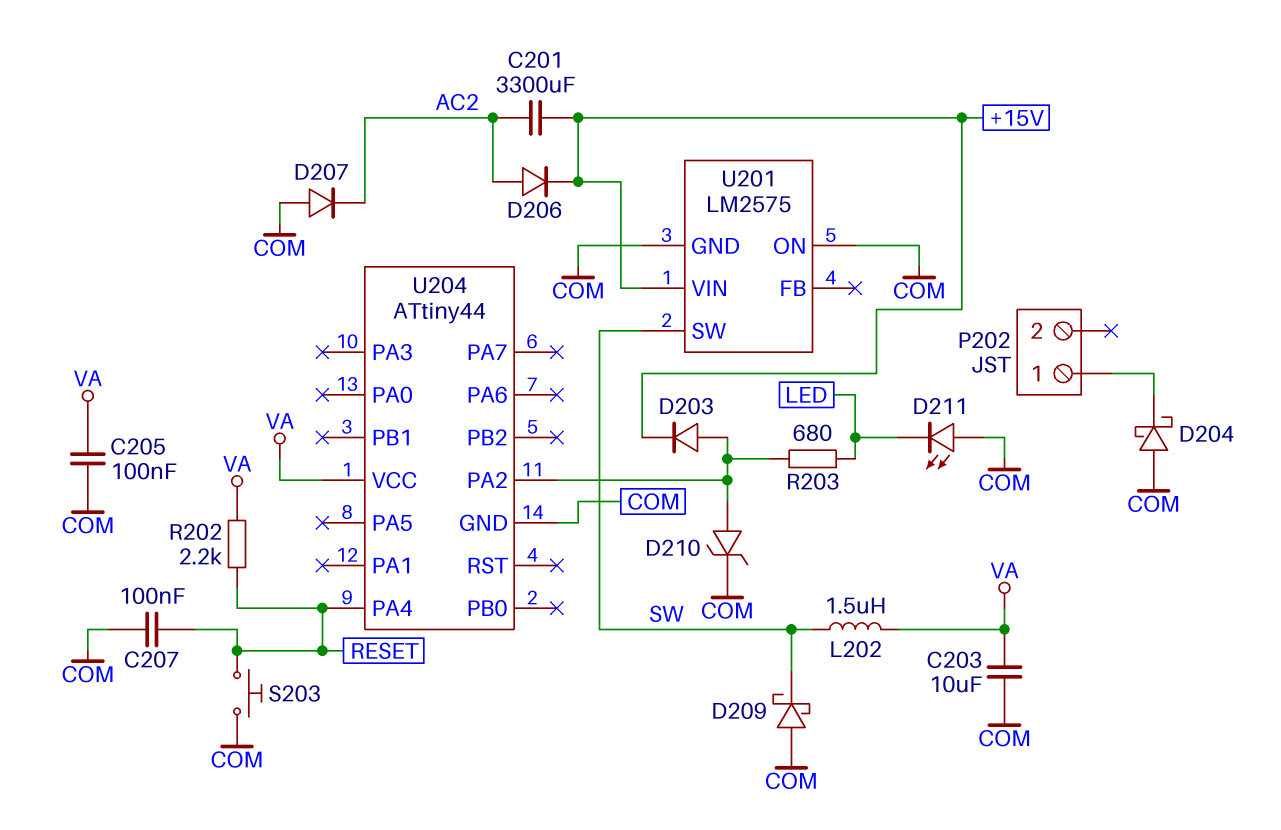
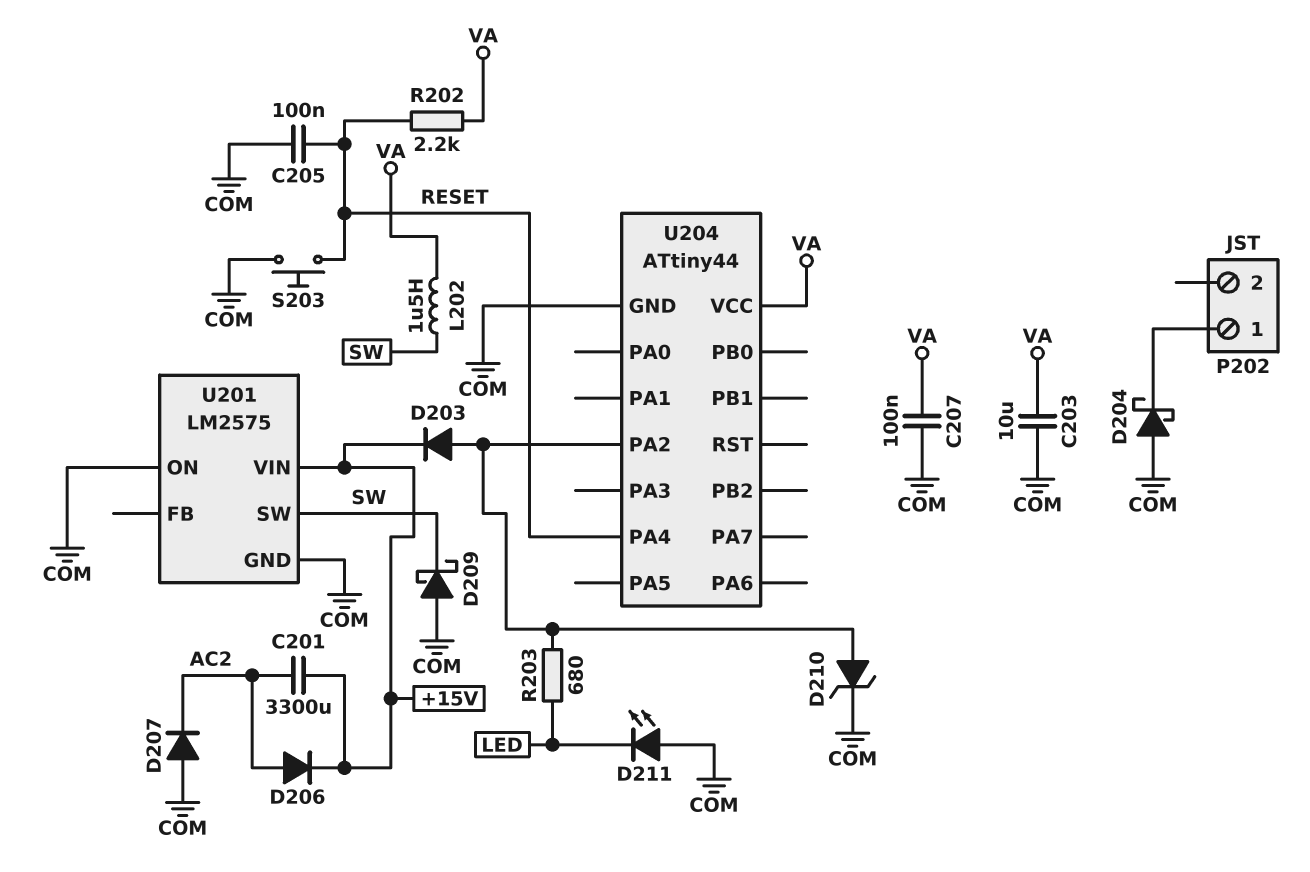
C205: 100nF (COM, VA) -> 100nF (COM, RESET)
C207: 100nF (COM, RESET) -> 100nF (COM, VA)

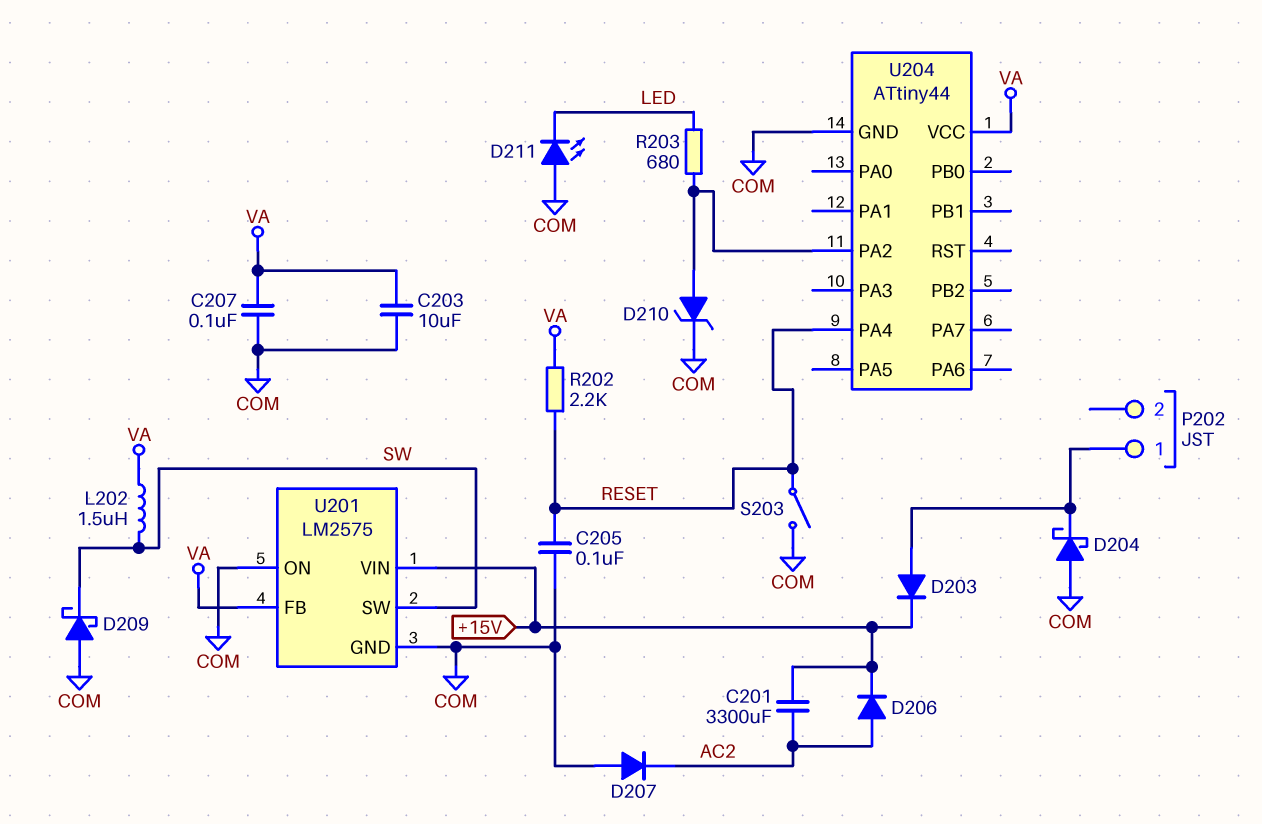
D203: diode (A U204/PA2, K +15V) -> diode (A P202/1, K +15V)
S203: button (COM, RESET) -> switch (COM, RESET)
U201 pin FB: none -> VA

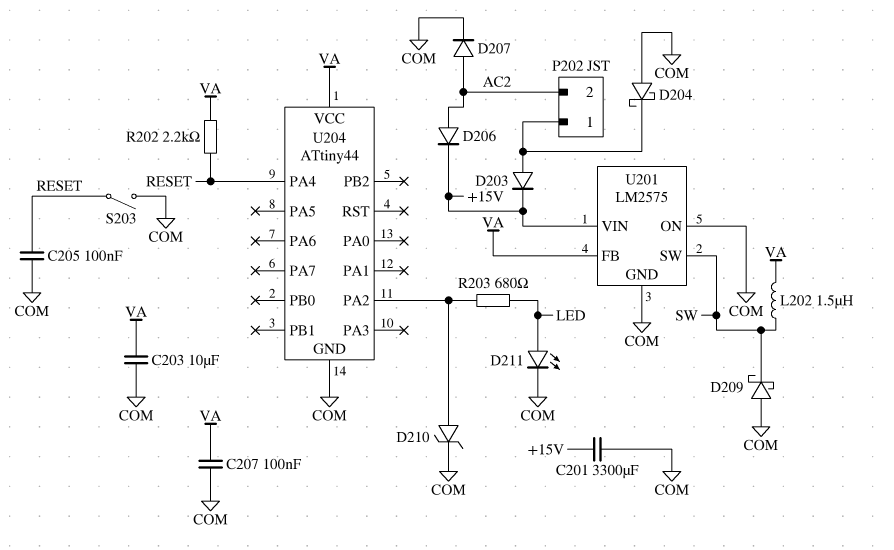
C201: 3300uF (+15V, AC2) -> 3300uF (+15V, COM)
D207: diode (A COM, K AC2) -> diode (A AC2, K COM)
D211: LED (A COM, K LED) -> LED (A LED, K COM)
P202 pin 2: none -> AC2

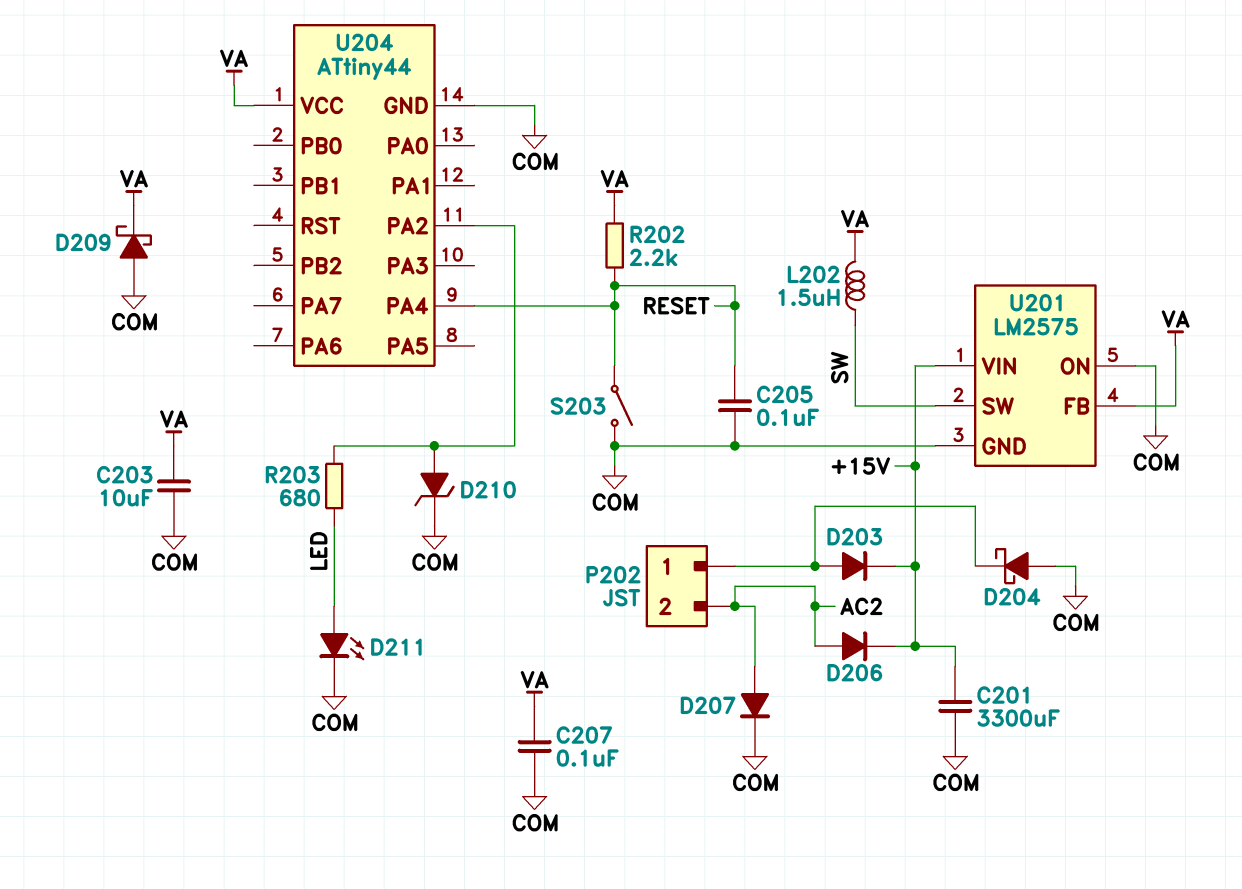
D209: schottky (A COM, K SW) -> schottky (A COM, K VA)

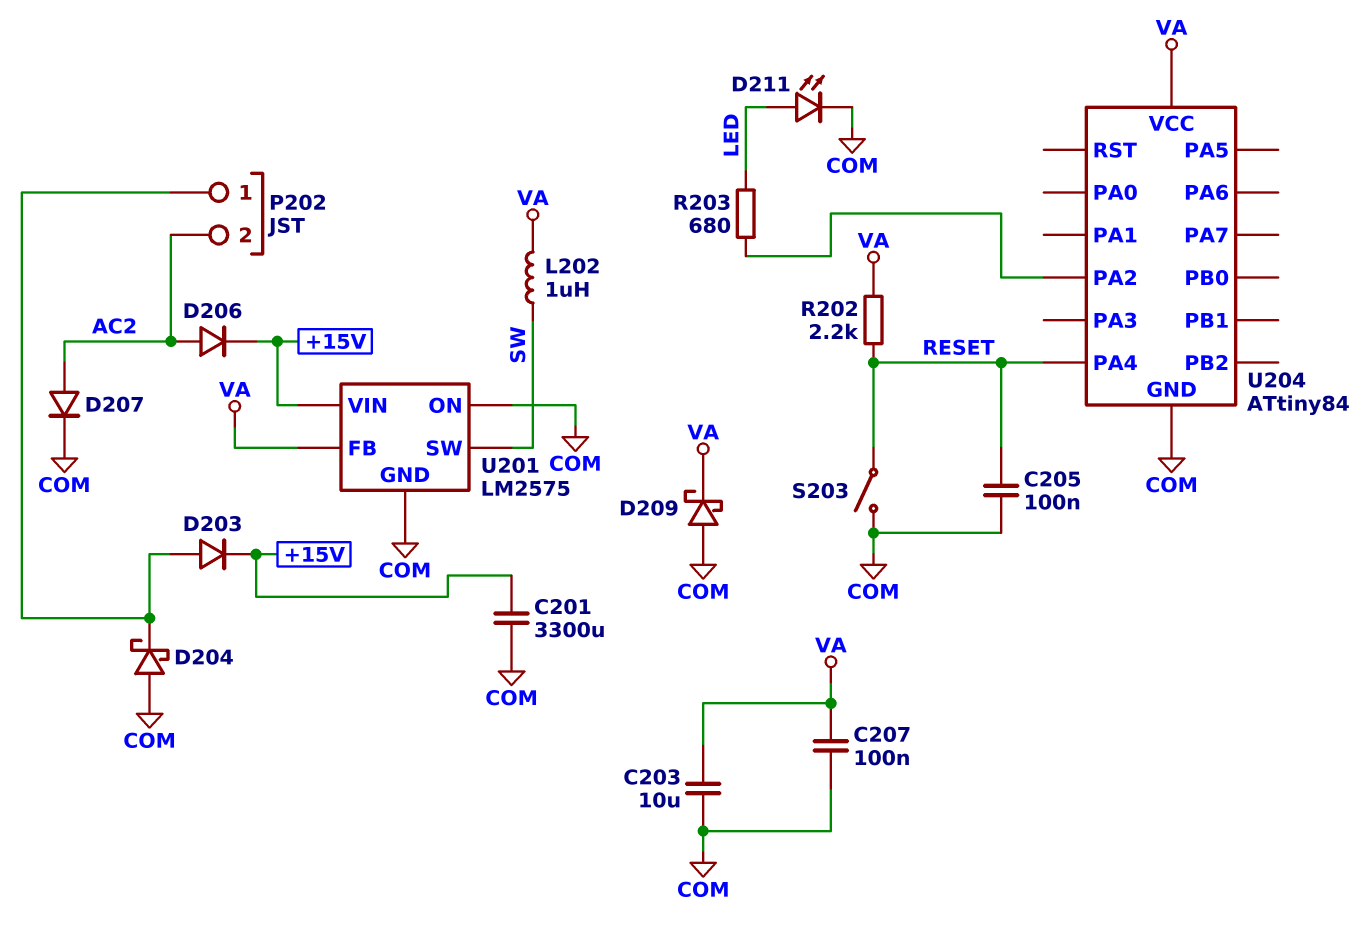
D210: zener (A U204/PA2, K COM) -> none
L202: 1.5uH (SW, VA) -> 1uH (SW, VA)
U204: ATtiny44 -> ATtiny84

